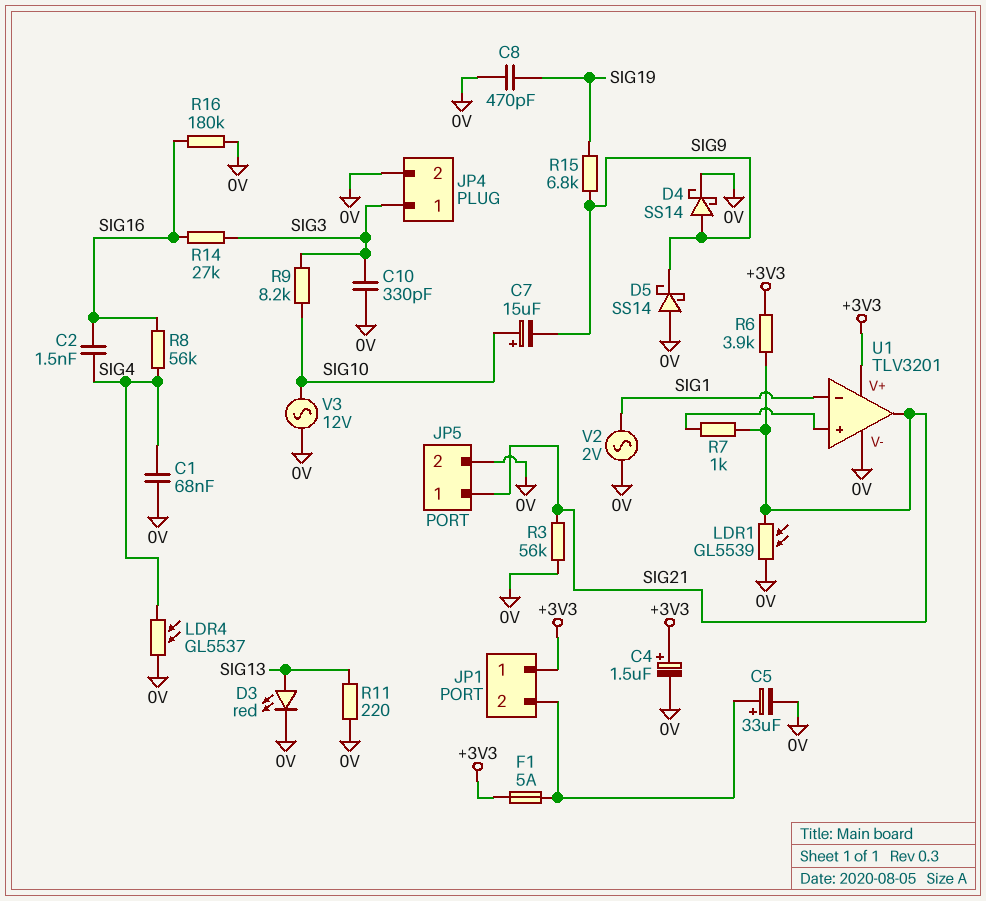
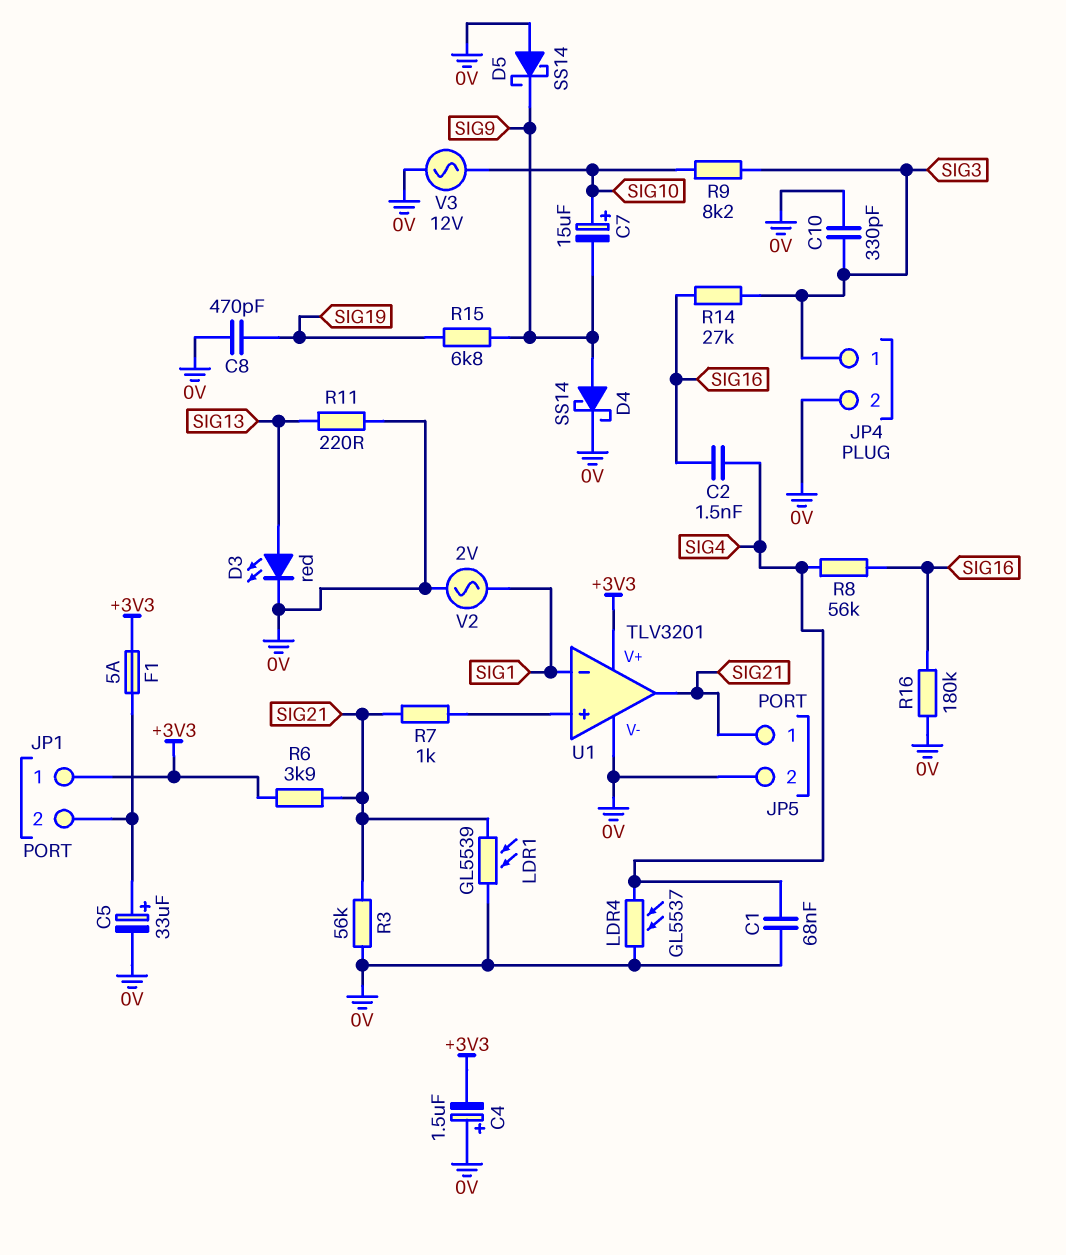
C4: 1.5uF (plus +3V3, minus 0V) -> 1.5uF (plus 0V, minus +3V3)

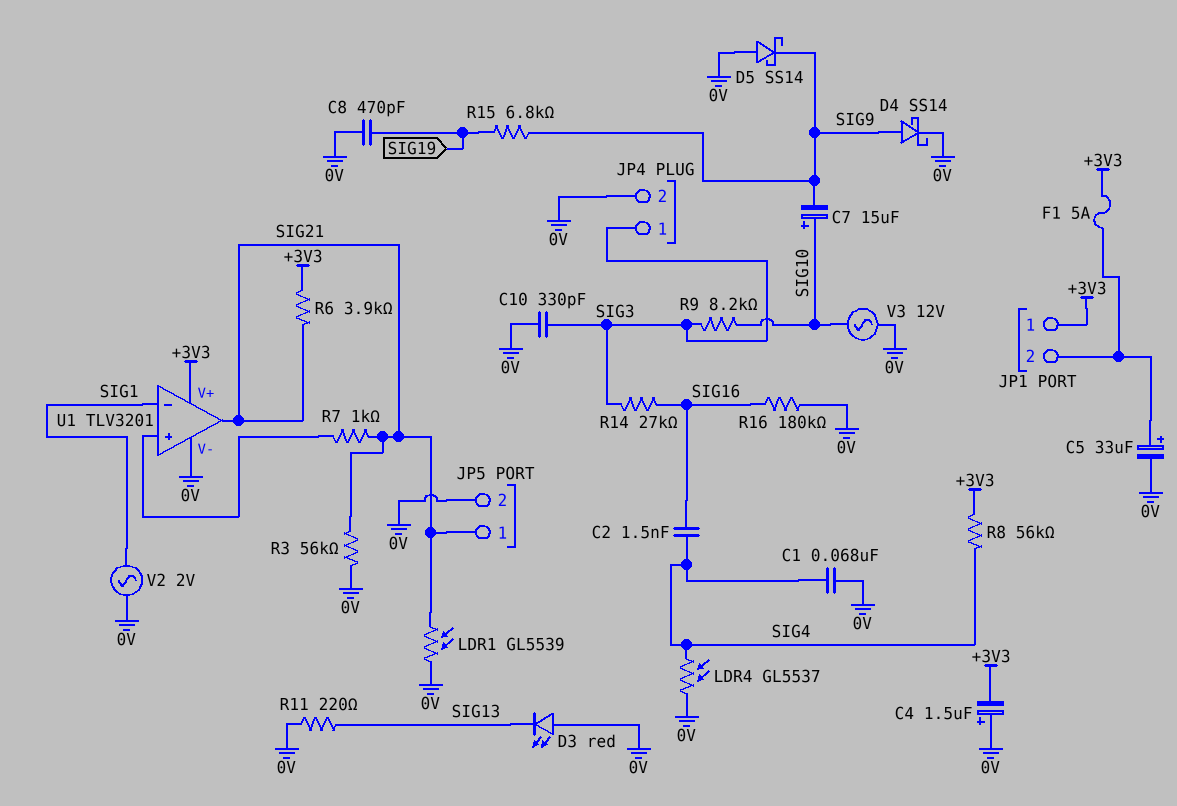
D3: LED red (A SIG13, K 0V) -> LED red (A 0V, K SIG13)
R8: 56k (SIG4, SIG16) -> 56k (+3V3, SIG4)

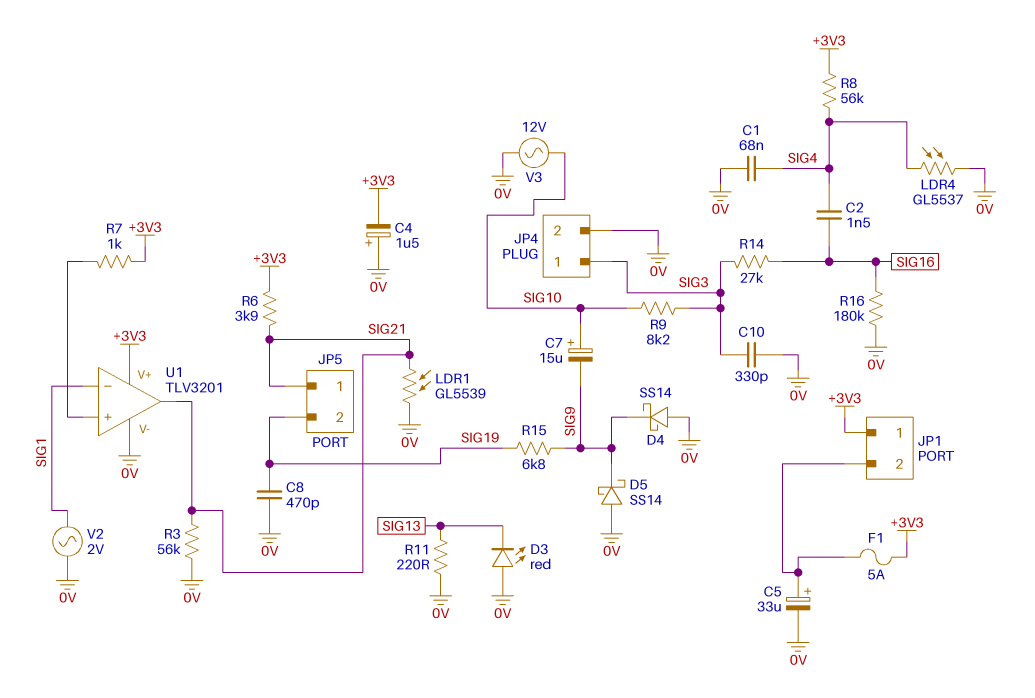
D4: schottky SS14 (A SIG9, K 0V) -> schottky SS14 (A 0V, K SIG9)
JP5 pin 2: 0V -> SIG19
R7: 1k (SIG21, U1/in+) -> 1k (+3V3, U1/in+)

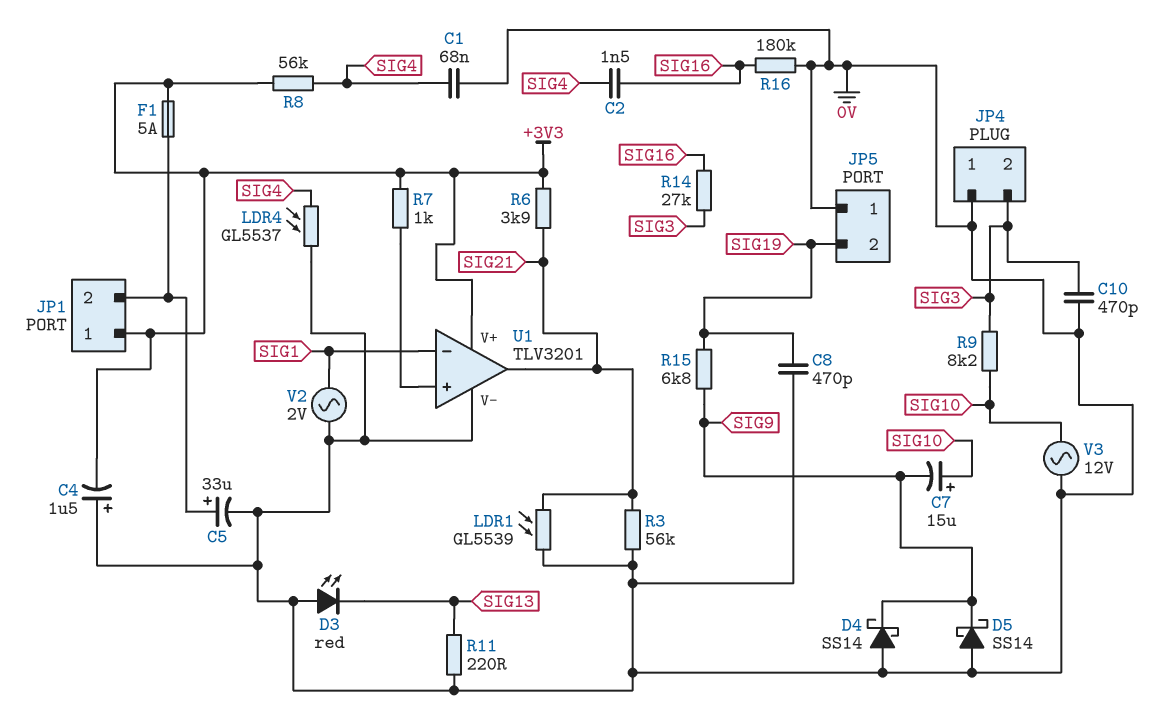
C10: 330pF (0V, SIG3) -> 470pF (0V, SIG3)
JP4 pin 1: SIG3 -> 0V
JP4 pin 2: 0V -> SIG3
JP5 pin 1: SIG21 -> 0V

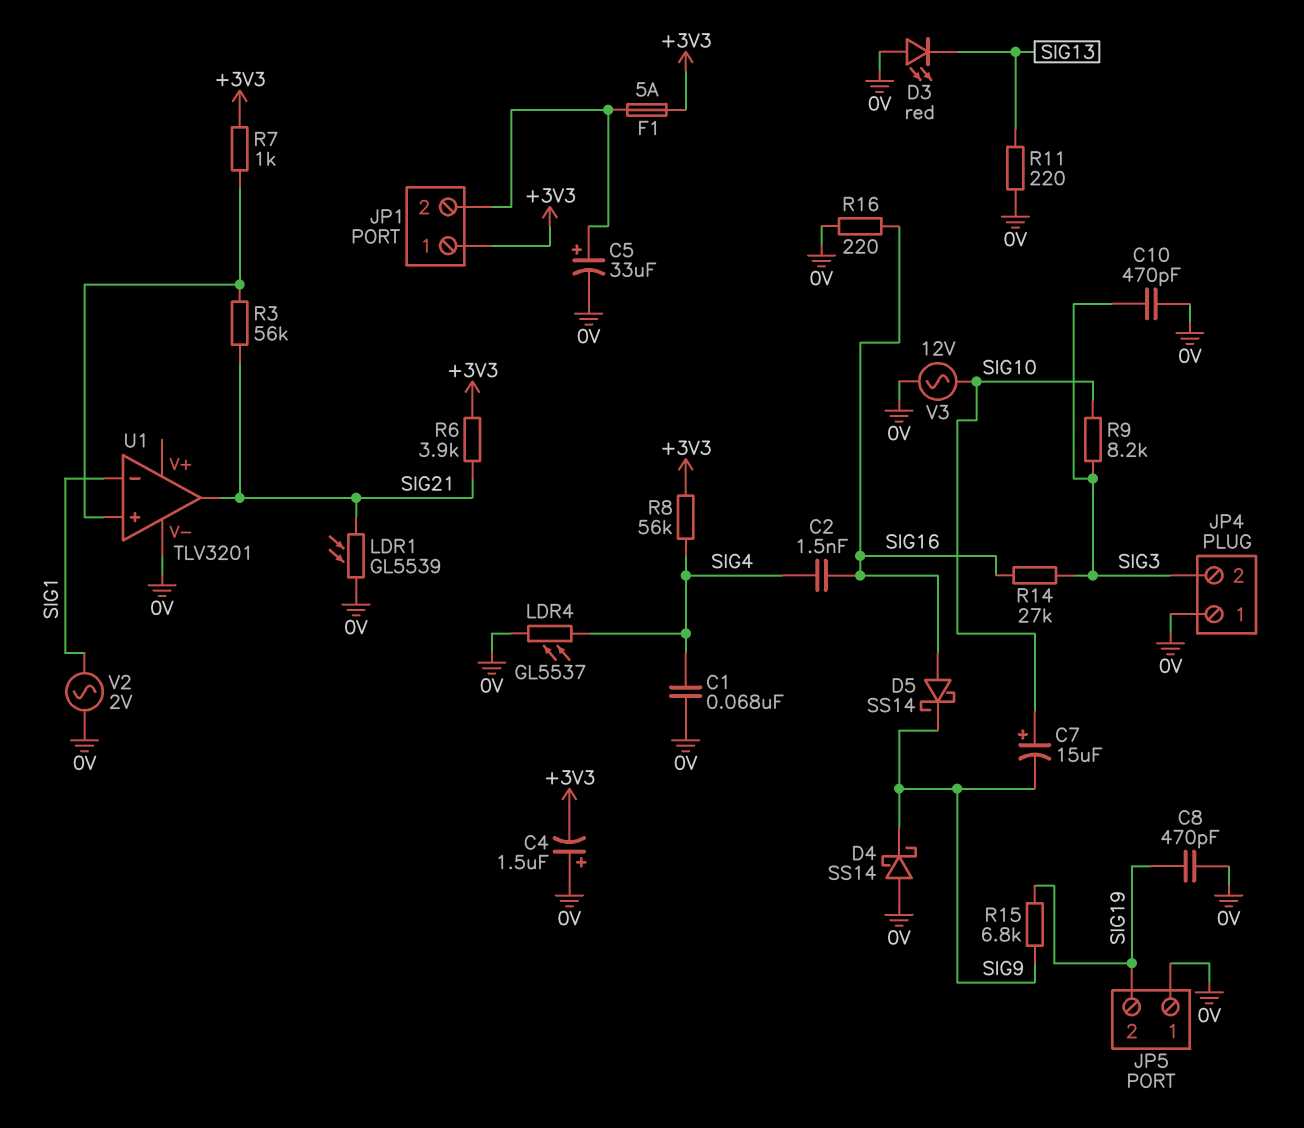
D5: schottky SS14 (A 0V, K SIG9) -> schottky SS14 (A SIG16, K SIG9)
R3: 56k (0V, SIG21) -> 56k (SIG21, U1/in+)
R16: 180k (0V, SIG16) -> 220 (0V, SIG16)
U1 pin V+: +3V3 -> none

